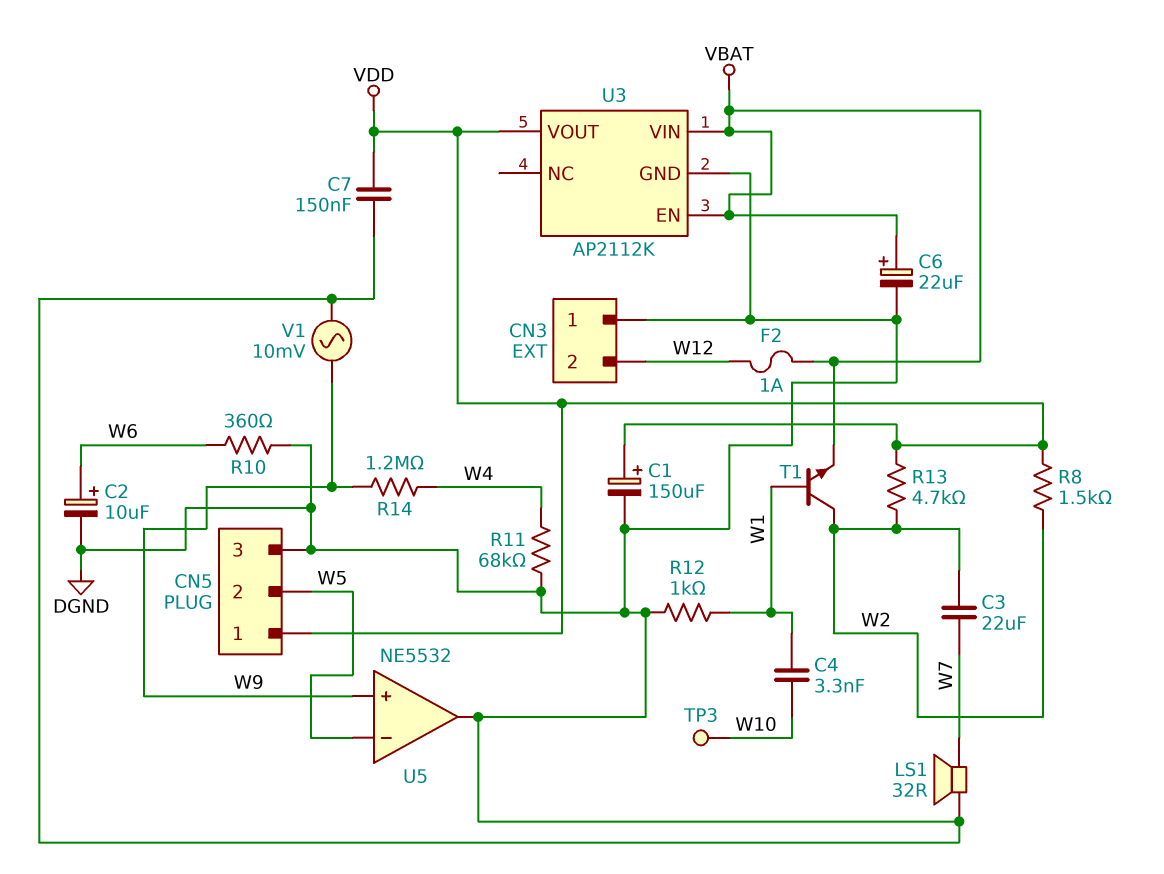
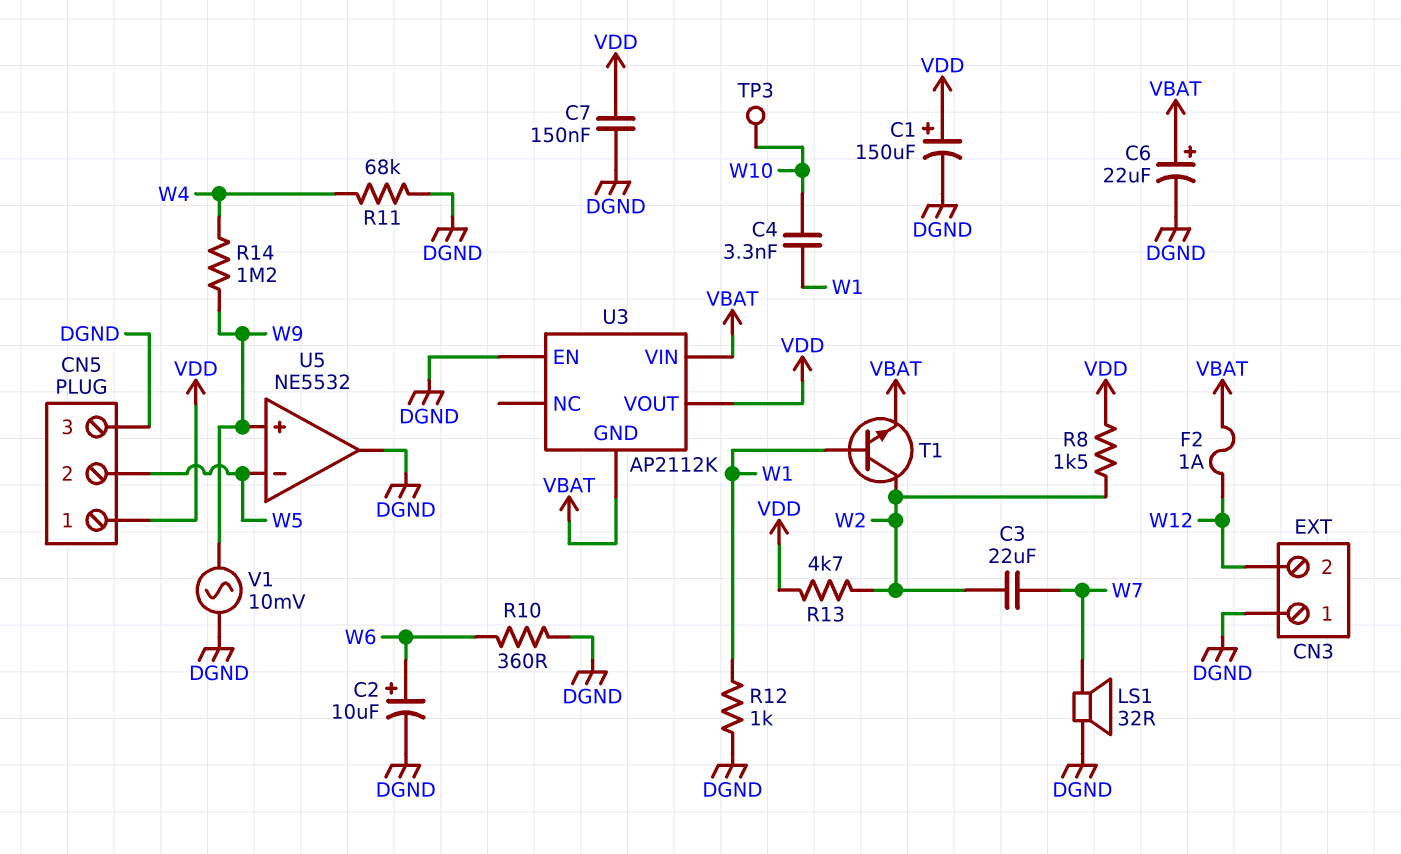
U3 pin EN: VBAT -> DGND
U3 pin GND: DGND -> VBAT

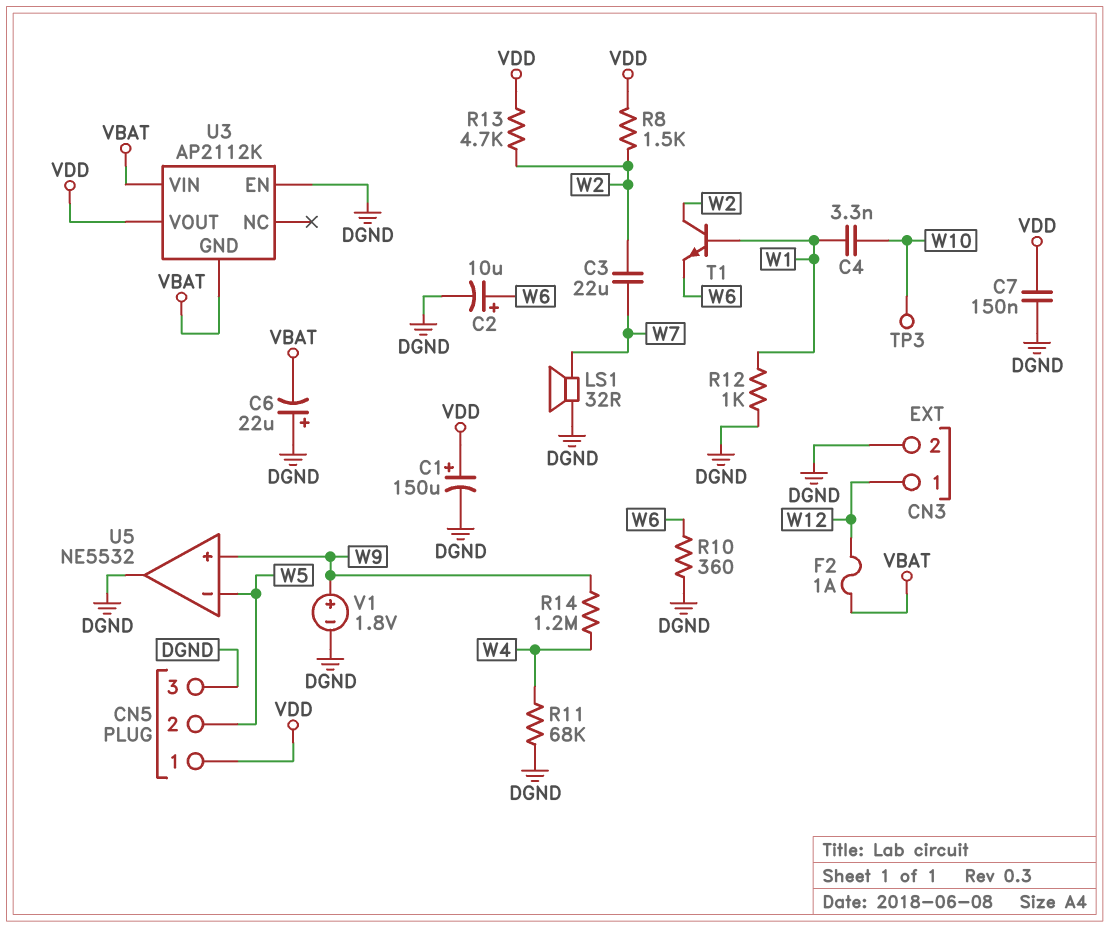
C6: 22uF (plus VBAT, minus DGND) -> 22uF (plus DGND, minus VBAT)
CN3 pin 1: DGND -> W12
CN3 pin 2: W12 -> DGND
T1: NPN (B W1, C W2, E VBAT) -> NPN (B W1, C W2, E W6)
V1: AC 10mV (DGND, W9) -> 1.8V (plus W9, minus DGND)

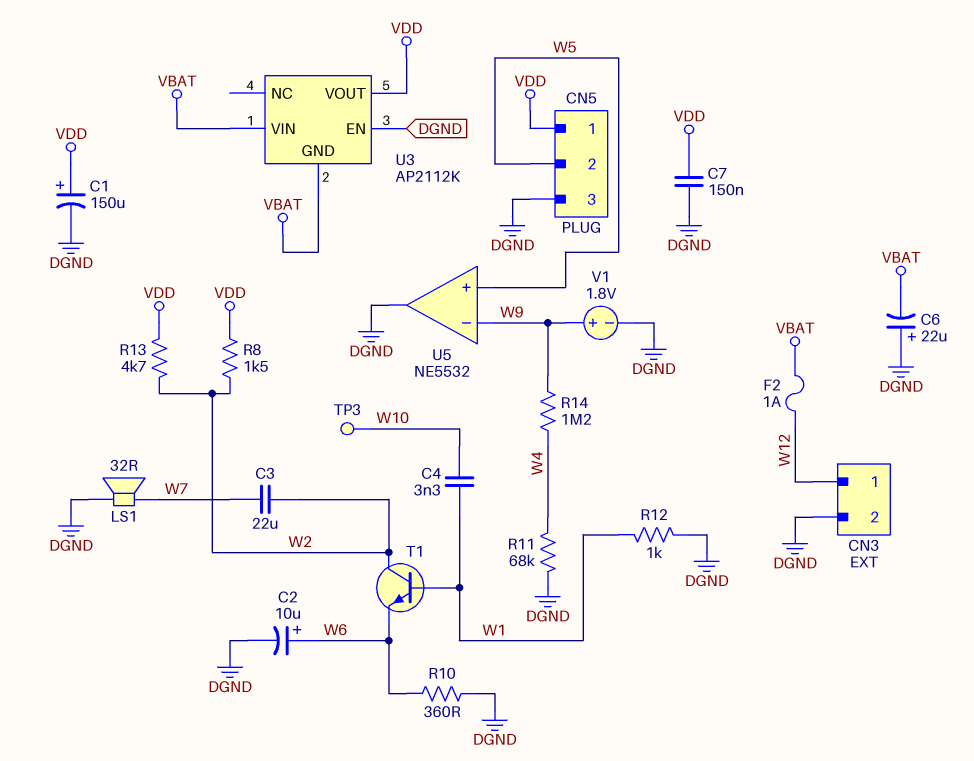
U5 pin in+: W9 -> W5
U5 pin in-: W5 -> W9

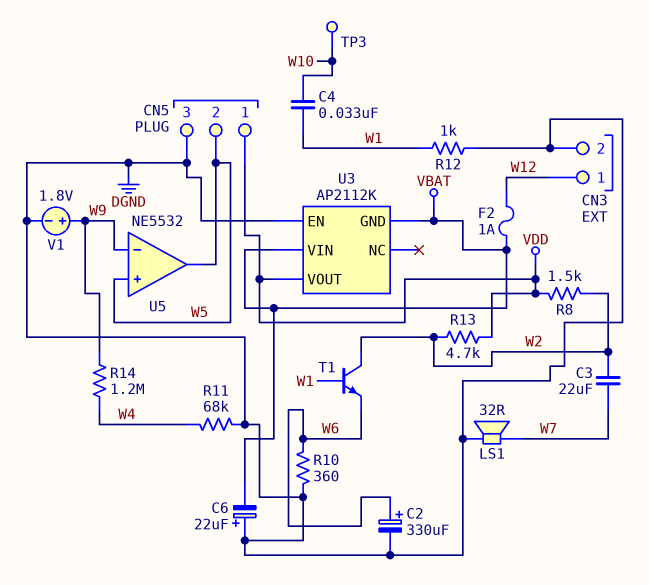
C1: 150uF (plus VDD, minus DGND) -> none
C2: 10uF (plus W6, minus DGND) -> 330uF (plus W6, minus DGND)
C4: 3.3nF (W1, W10) -> 33nF (W1, W10)
C7: 150nF (DGND, VDD) -> none
U5 pin out: DGND -> W5

